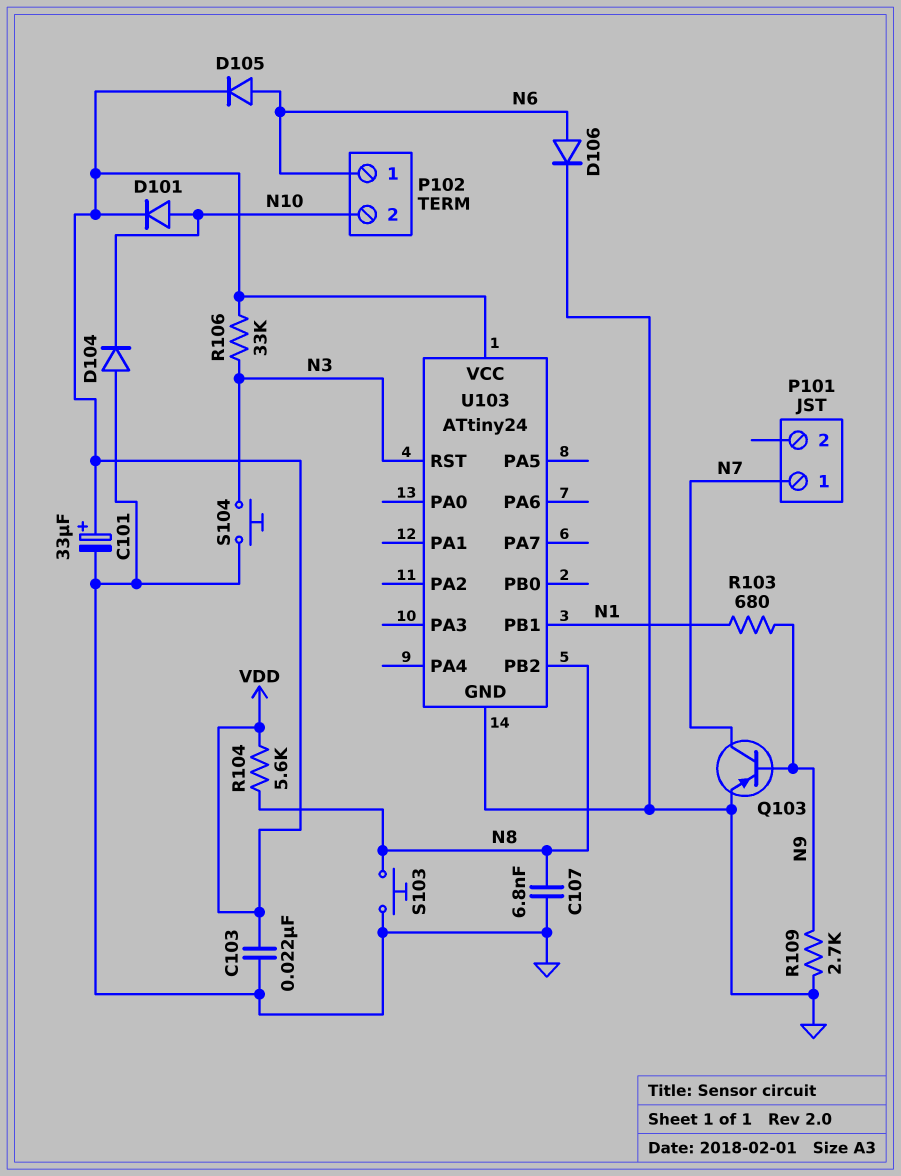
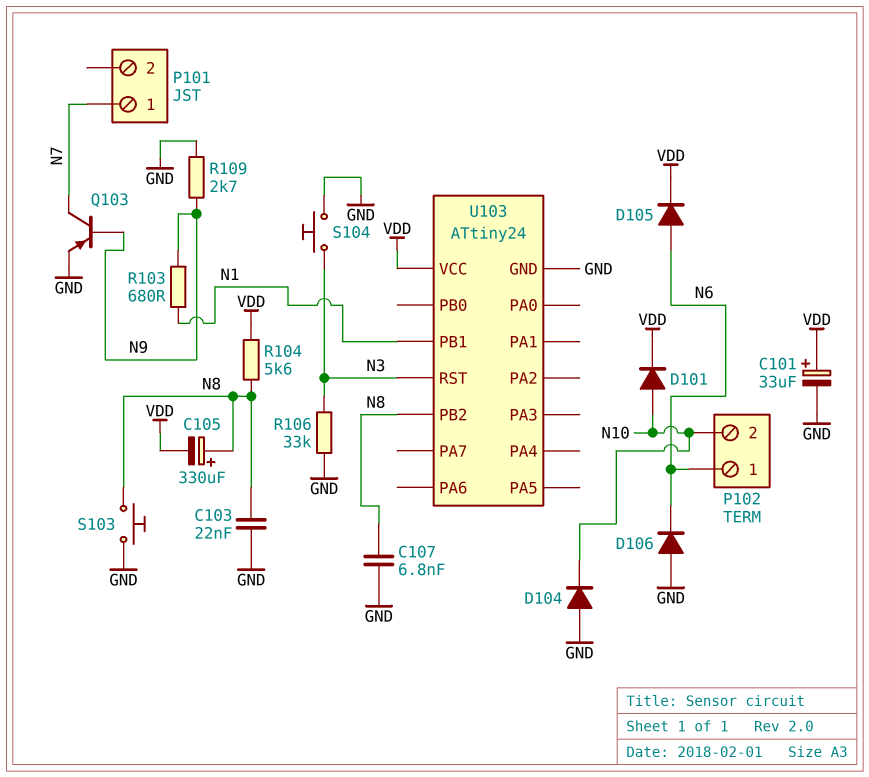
C103: 22nF (GND, VDD) -> 22nF (GND, N8)
C105: none -> 330uF (plus N8, minus VDD)
D106: diode (A N6, K GND) -> diode (A GND, K N6)
R106: 33k (N3, VDD) -> 33k (GND, N3)

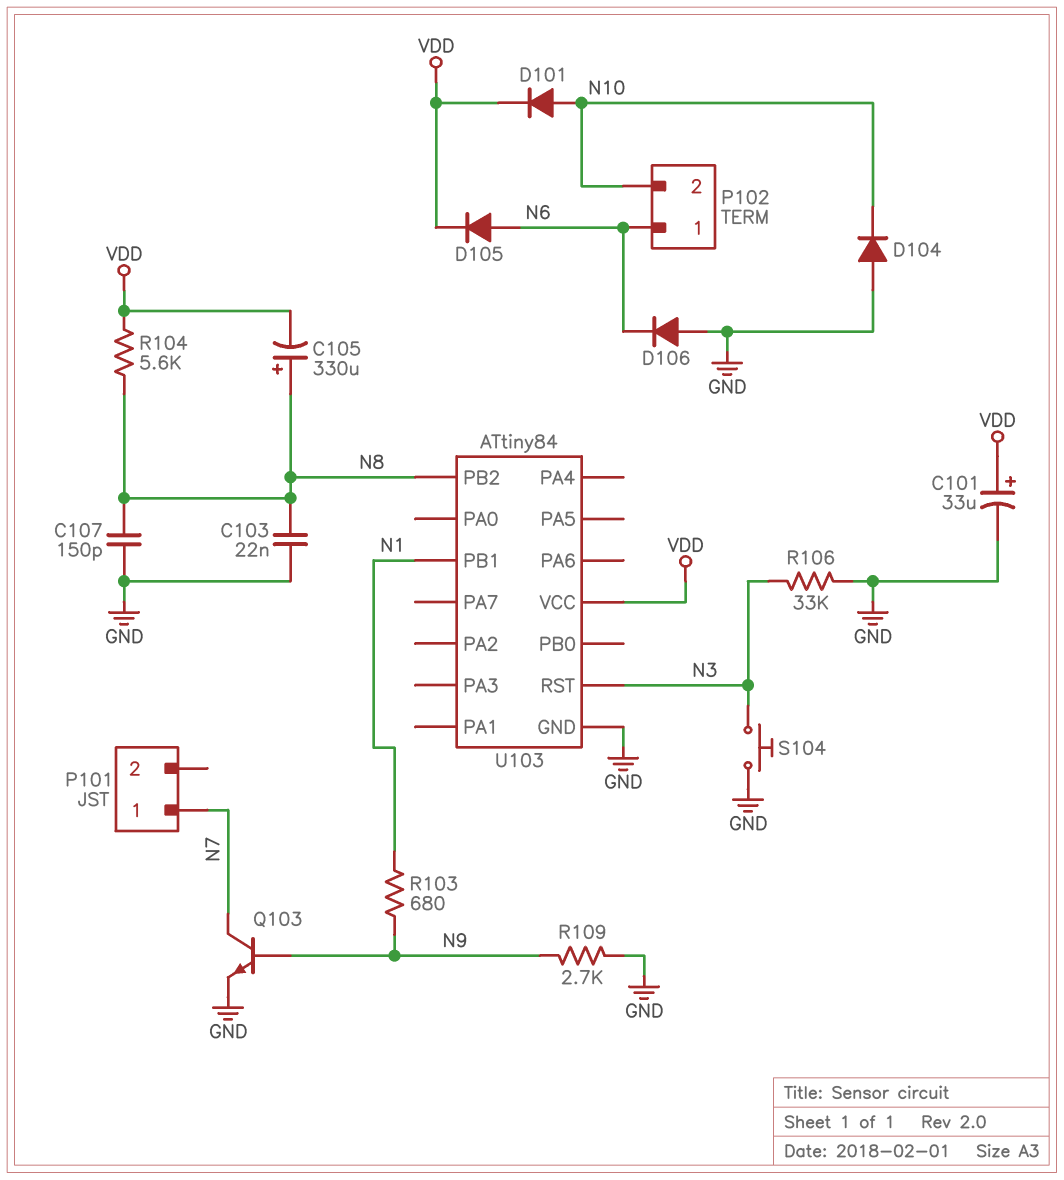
C107: 6.8nF (GND, N8) -> 150pF (GND, N8)
Q103: PNP (B N9, C N7, E GND) -> NPN (B N9, C N7, E GND)
S103: button (GND, N8) -> none
U103: ATtiny24 -> ATtiny84

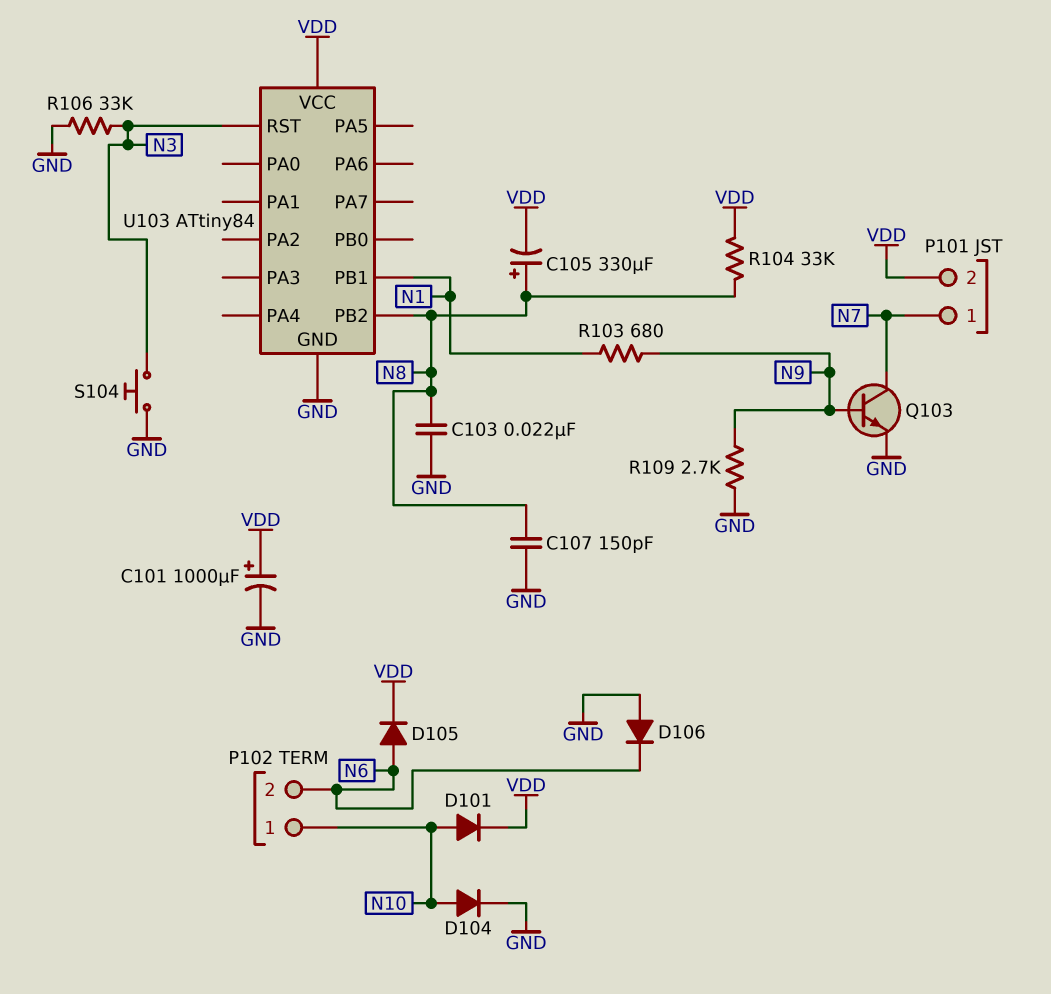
C101: 33uF (plus VDD, minus GND) -> 1000uF (plus VDD, minus GND)
D104: diode (A GND, K N10) -> diode (A N10, K GND)
P101 pin 2: none -> VDD
P102 pin 1: N6 -> N10
P102 pin 2: N10 -> N6
R104: 5.6k (N8, VDD) -> 33k (N8, VDD)

